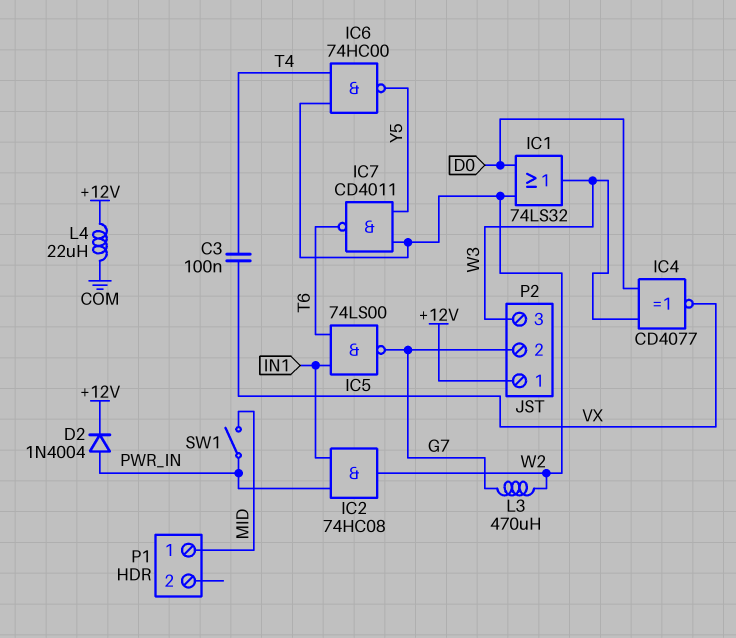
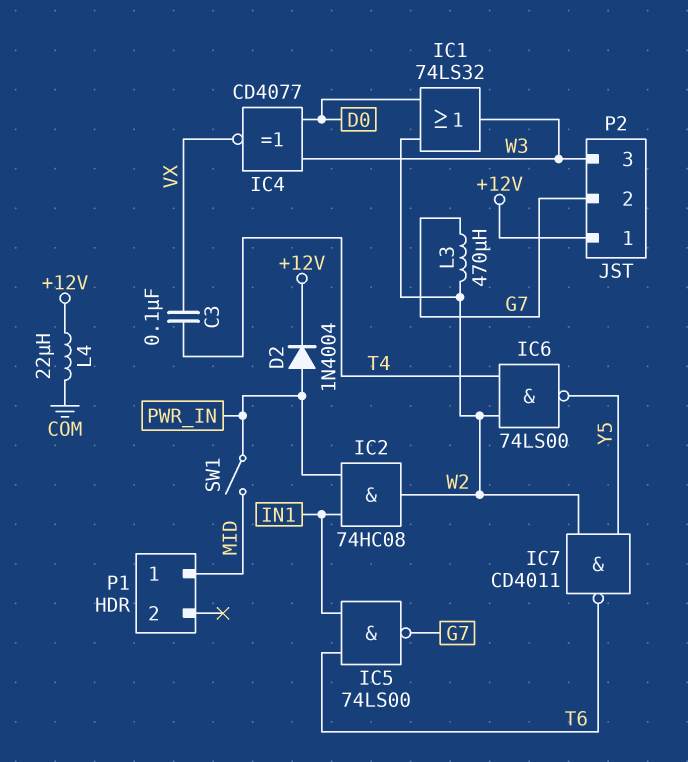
IC6: NAND 74HC00 (in T4, in W2, out Y5) -> NAND 74LS00 (in T4, in W2, out Y5)

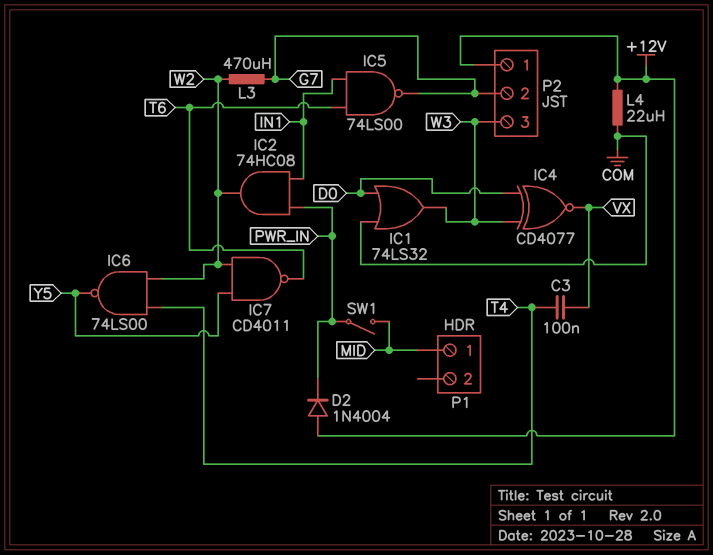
D2: diode 1N4004 (A PWR_IN, K +12V) -> diode 1N4004 (A +12V, K PWR_IN)
IC1: OR 74LS32 (in D0, in W2, out W3) -> OR 74LS32 (in COM, in D0, out W3)

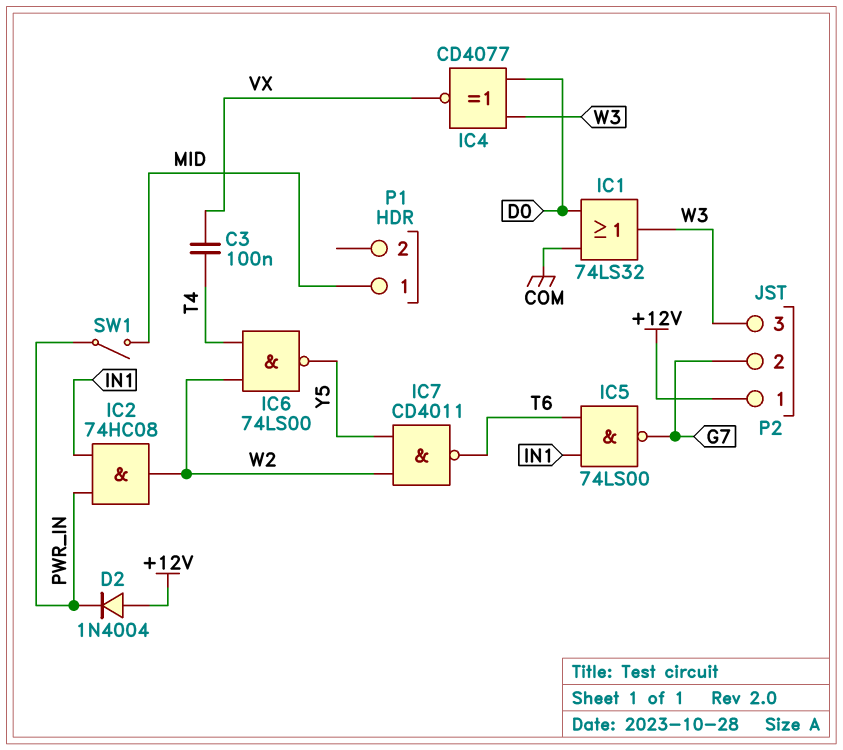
L3: 470uH (G7, W2) -> none
L4: 22uH (+12V, COM) -> none

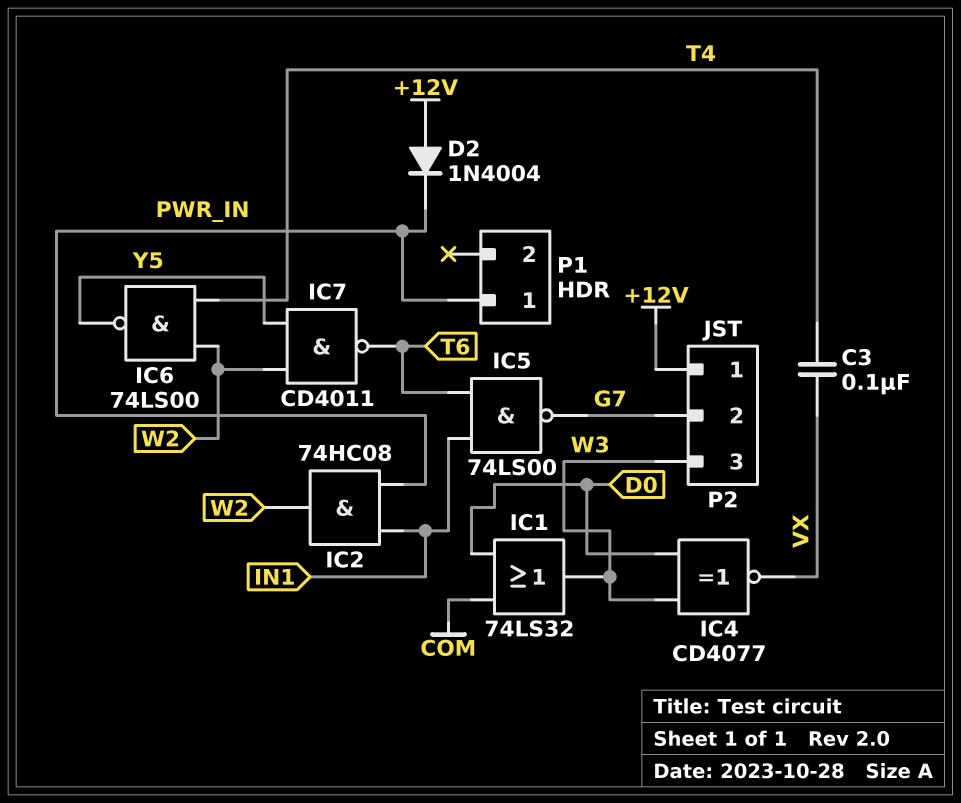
P1 pin 1: MID -> PWR_IN
SW1: switch (MID, PWR_IN) -> none

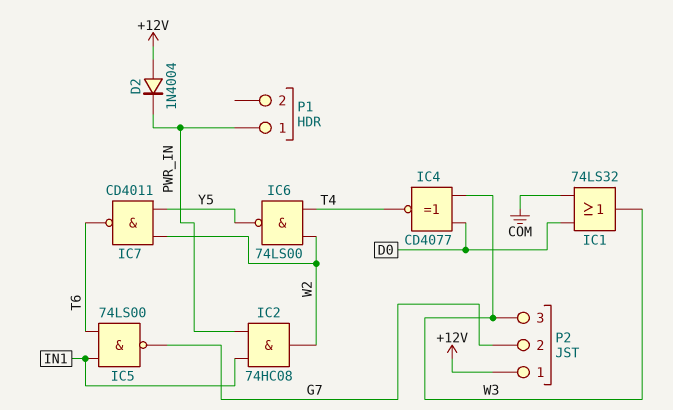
C3: 100nF (T4, VX) -> none
IC4: XNOR CD4077 (in D0, in W3, out VX) -> XNOR CD4077 (in D0, in W3, out T4)

